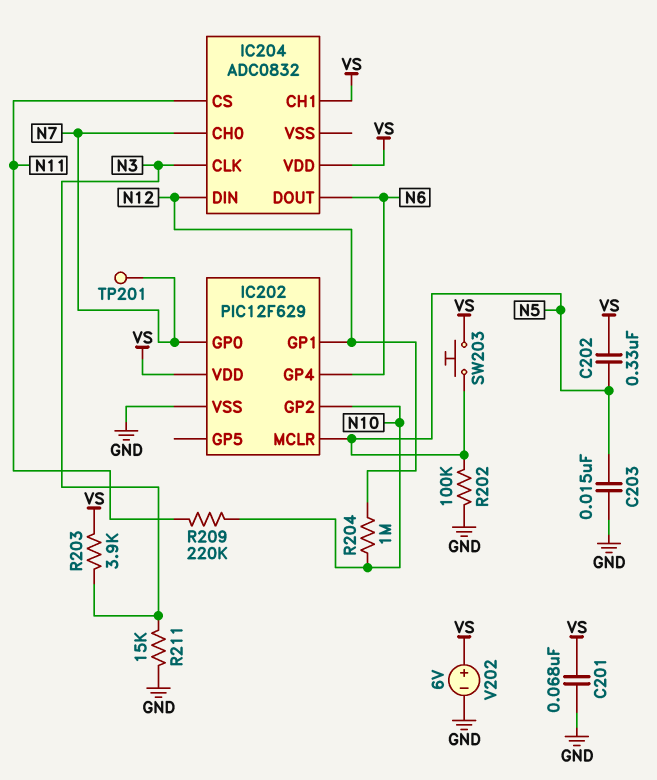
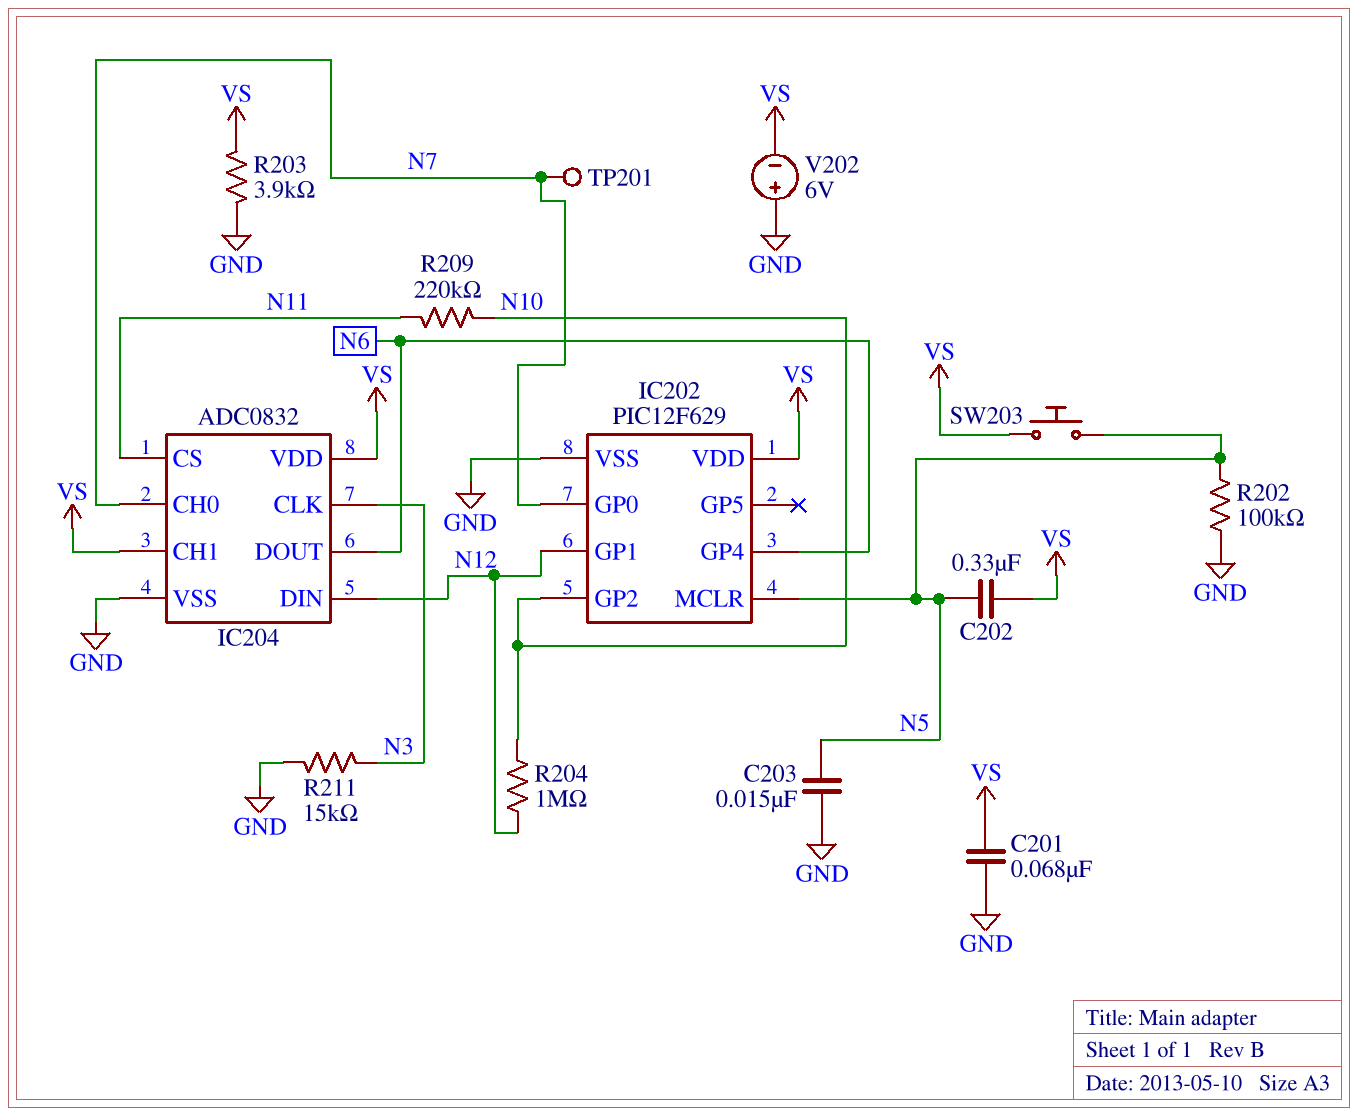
IC204 pin VSS: none -> GND
R203: 3.9k (N3, VS) -> 3.9k (GND, VS)
V202: 6V (plus VS, minus GND) -> 6V (plus GND, minus VS)

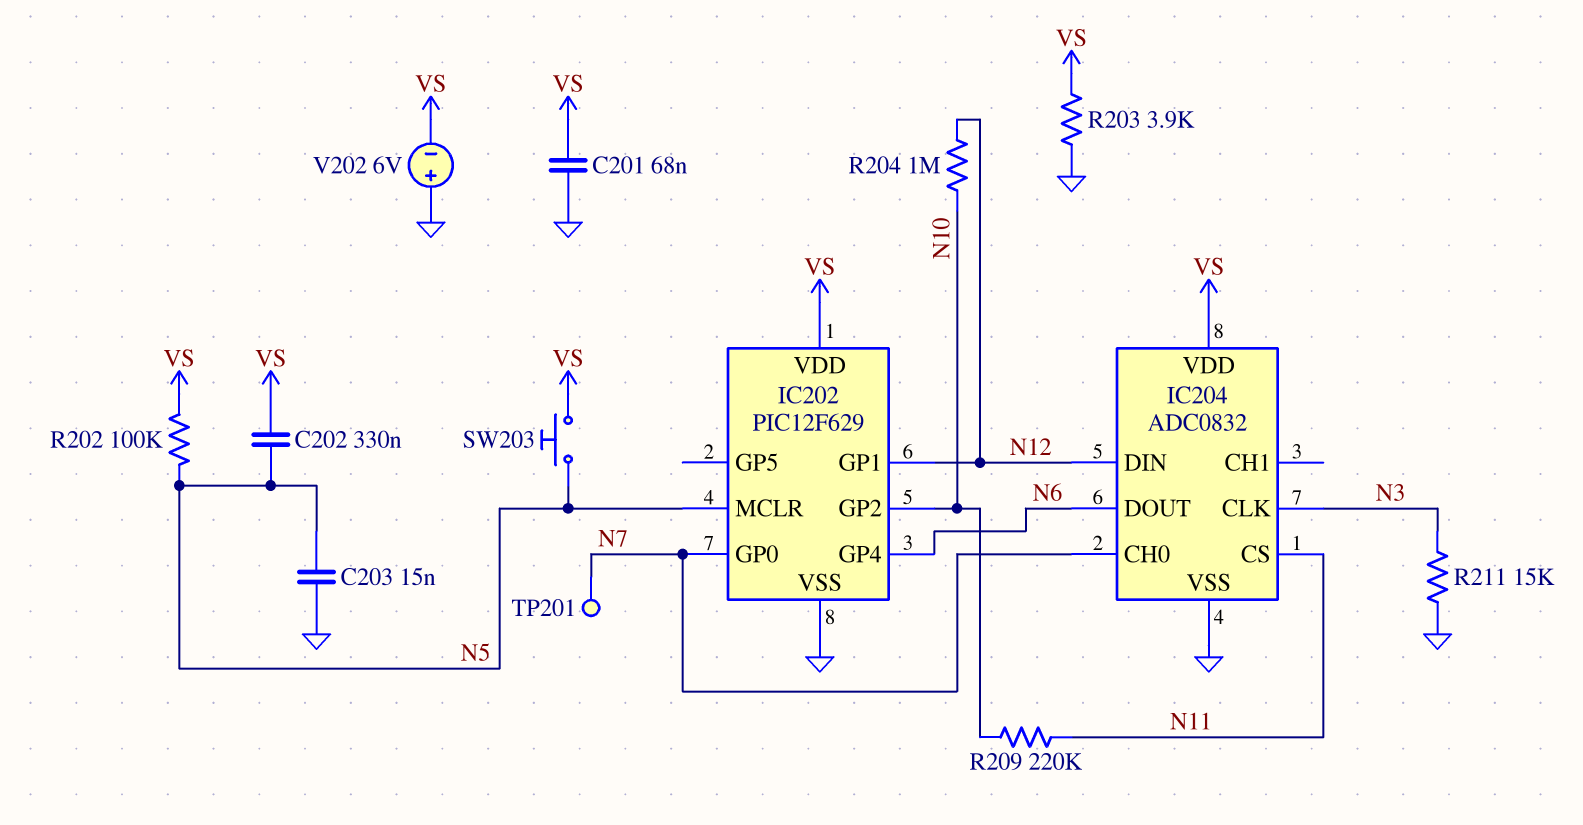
IC204 pin CH1: VS -> none
R202: 100k (GND, N5) -> 100k (N5, VS)

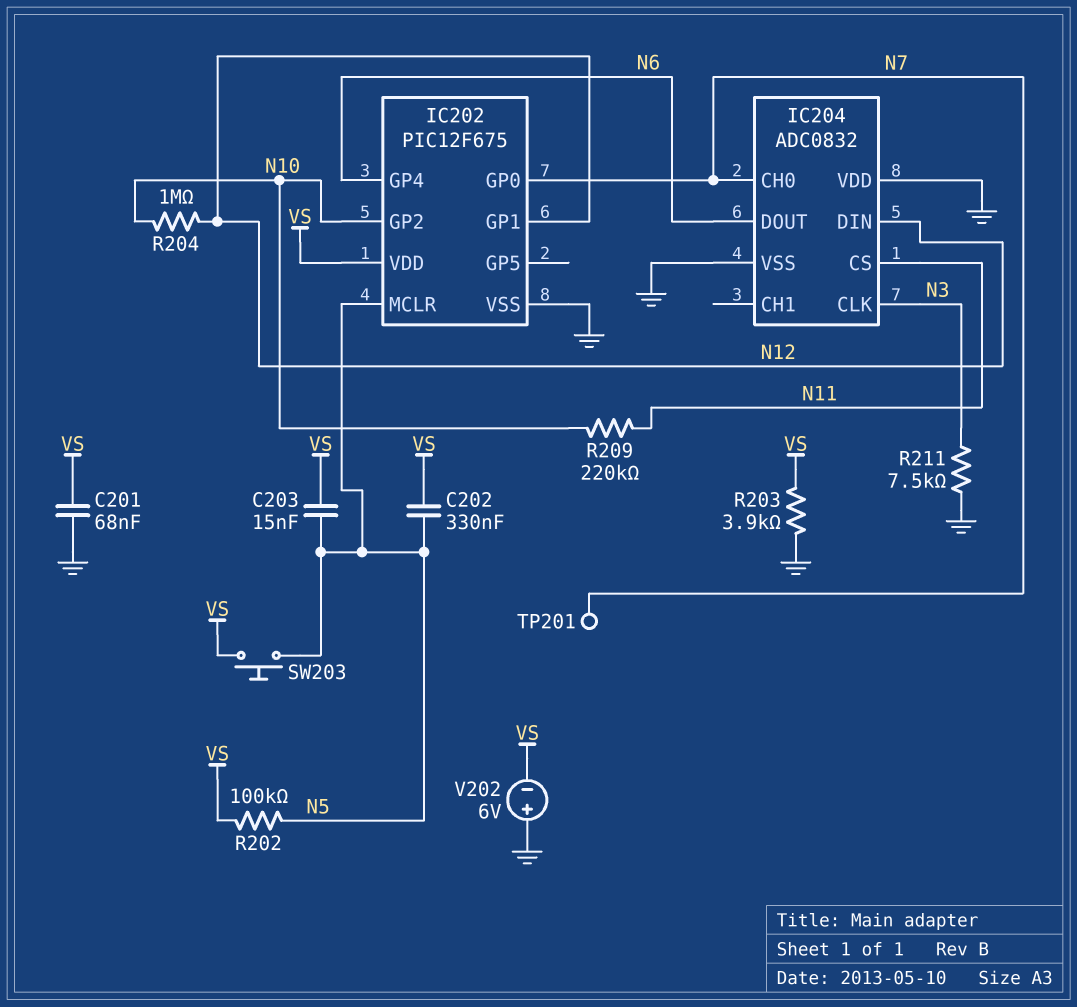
C203: 15nF (GND, N5) -> 15nF (N5, VS)
IC202: PIC12F629 -> PIC12F675
IC204 pin VDD: VS -> GND
R211: 15k (GND, N3) -> 7.5k (GND, N3)

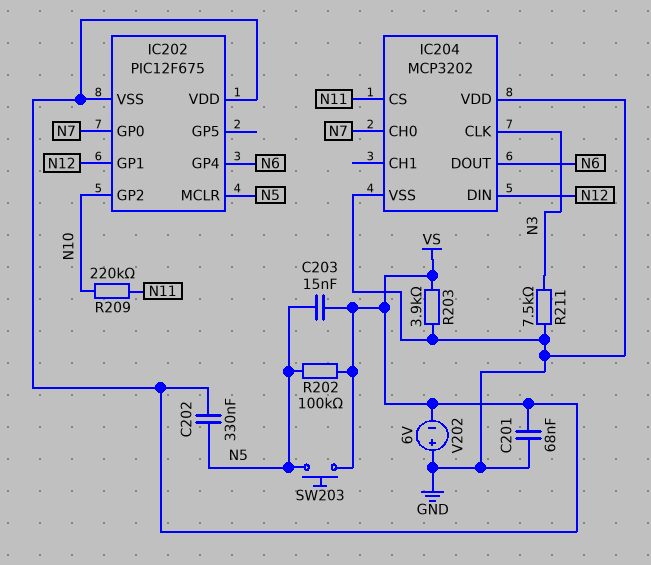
IC202 pin VSS: GND -> VS
IC204: ADC0832 -> MCP3202
R204: 1M (N10, N12) -> none
TP201: test point (N7) -> none

